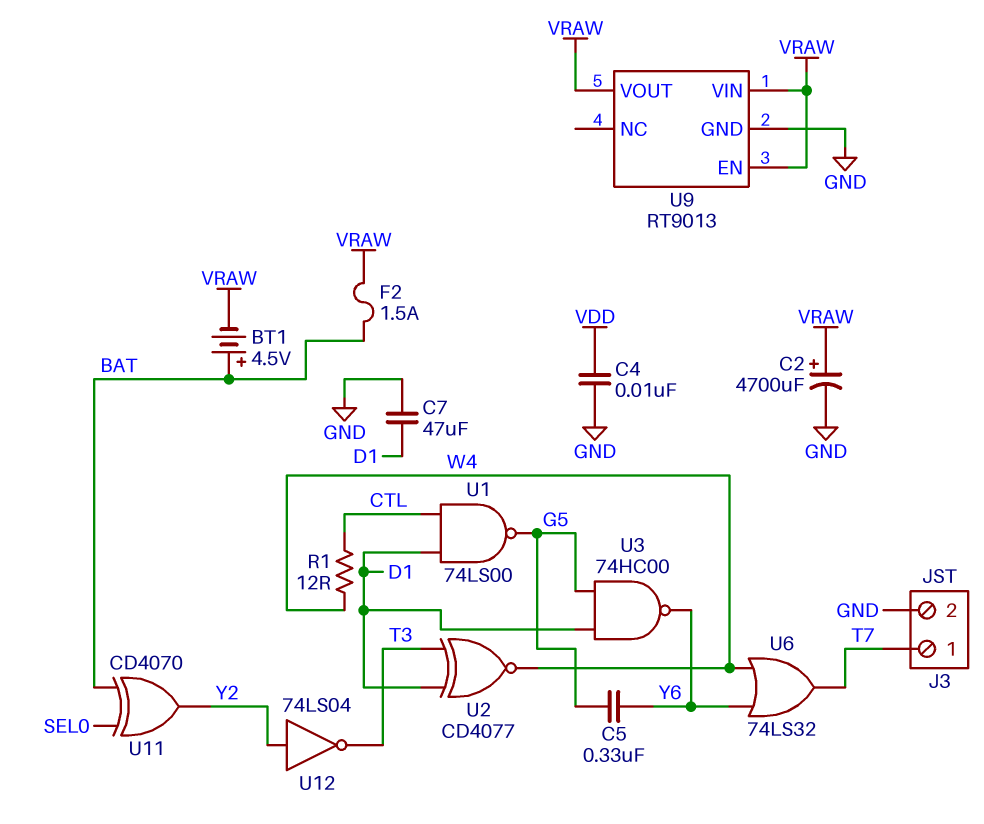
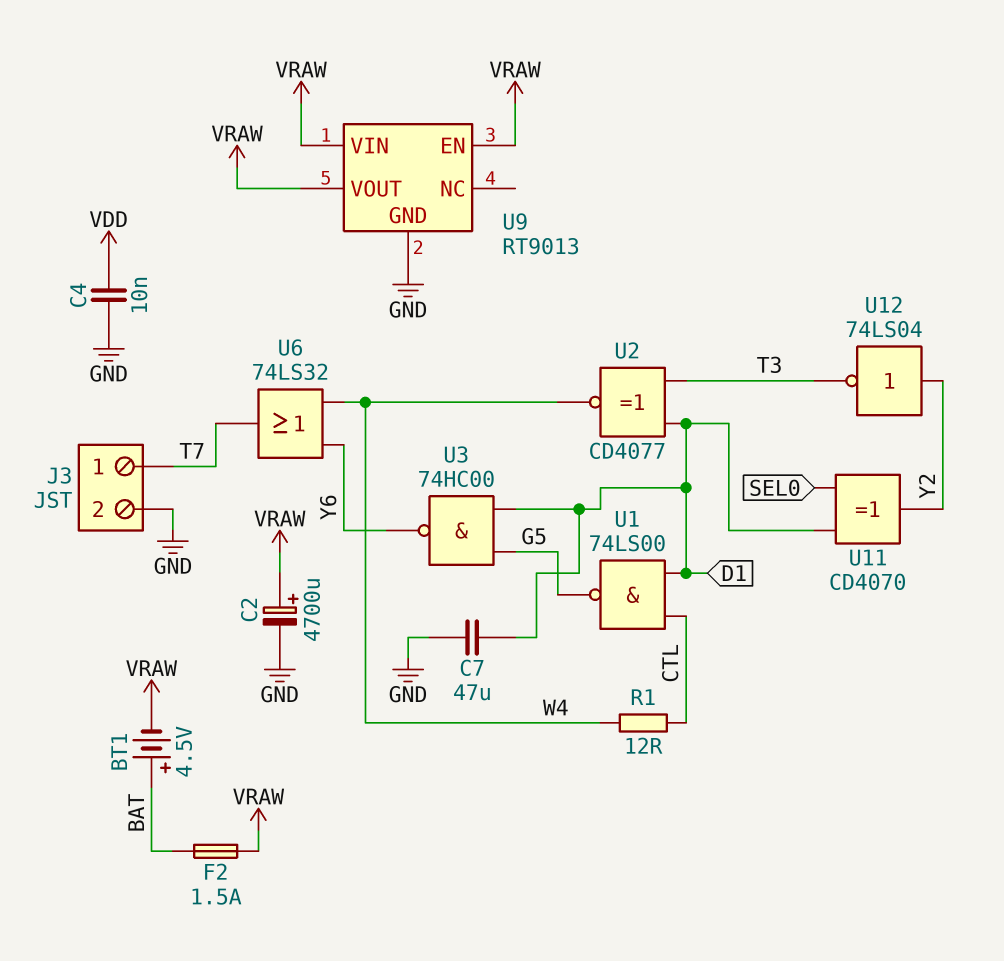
C5: 330nF (G5, Y6) -> none
U11: XOR CD4070 (in BAT, in SEL0, out Y2) -> XOR CD4070 (in D1, in SEL0, out Y2)

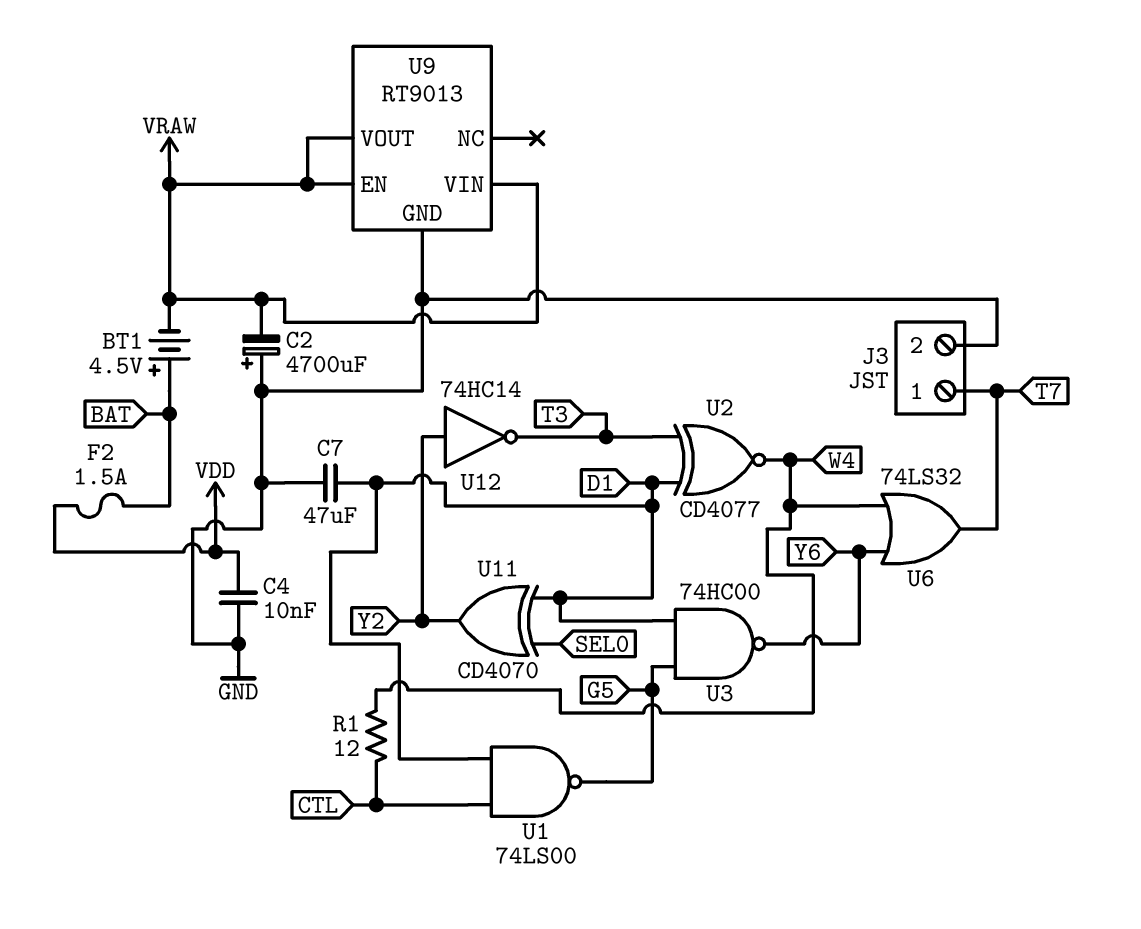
C2: 4700uF (plus VRAW, minus GND) -> 4700uF (plus GND, minus VRAW)
F2: 1.5A (BAT, VRAW) -> 1.5A (BAT, VDD)
U12: NOT 74LS04 (in Y2, out T3) -> NOT 74HC14 (in Y2, out T3)

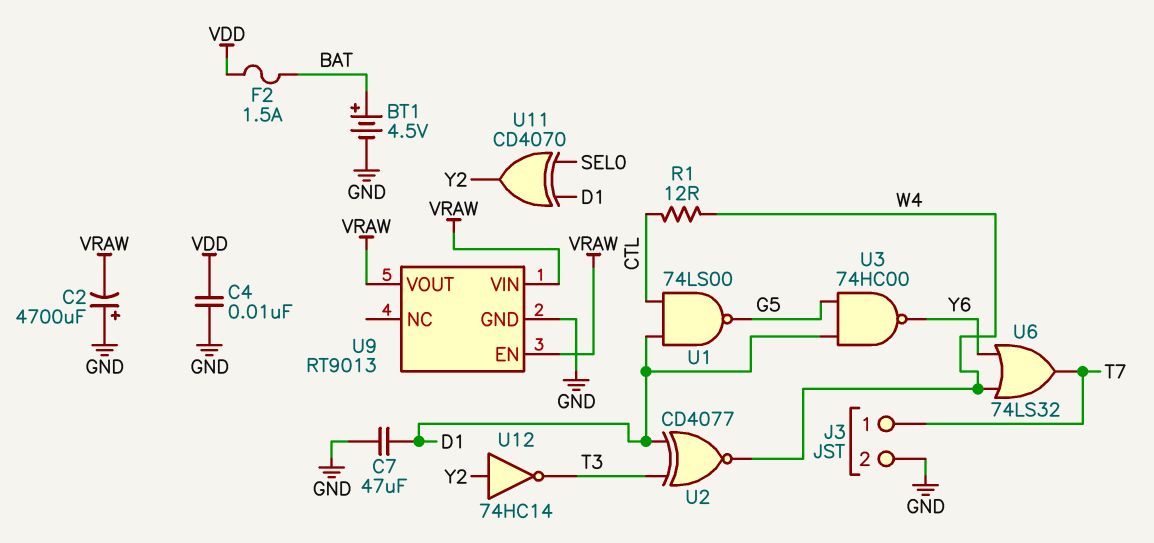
BT1: 4.5V (plus BAT, minus VRAW) -> 4.5V (plus BAT, minus GND)

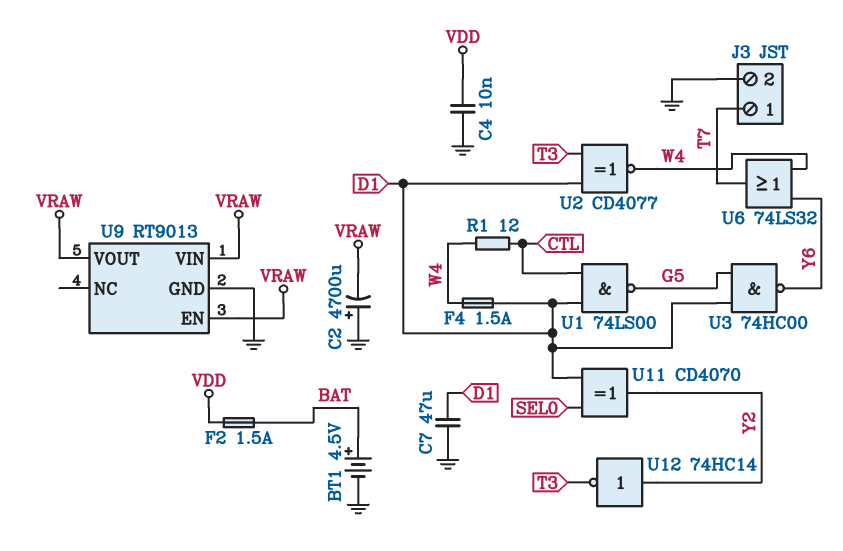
F4: none -> 1.5A (D1, W4)

